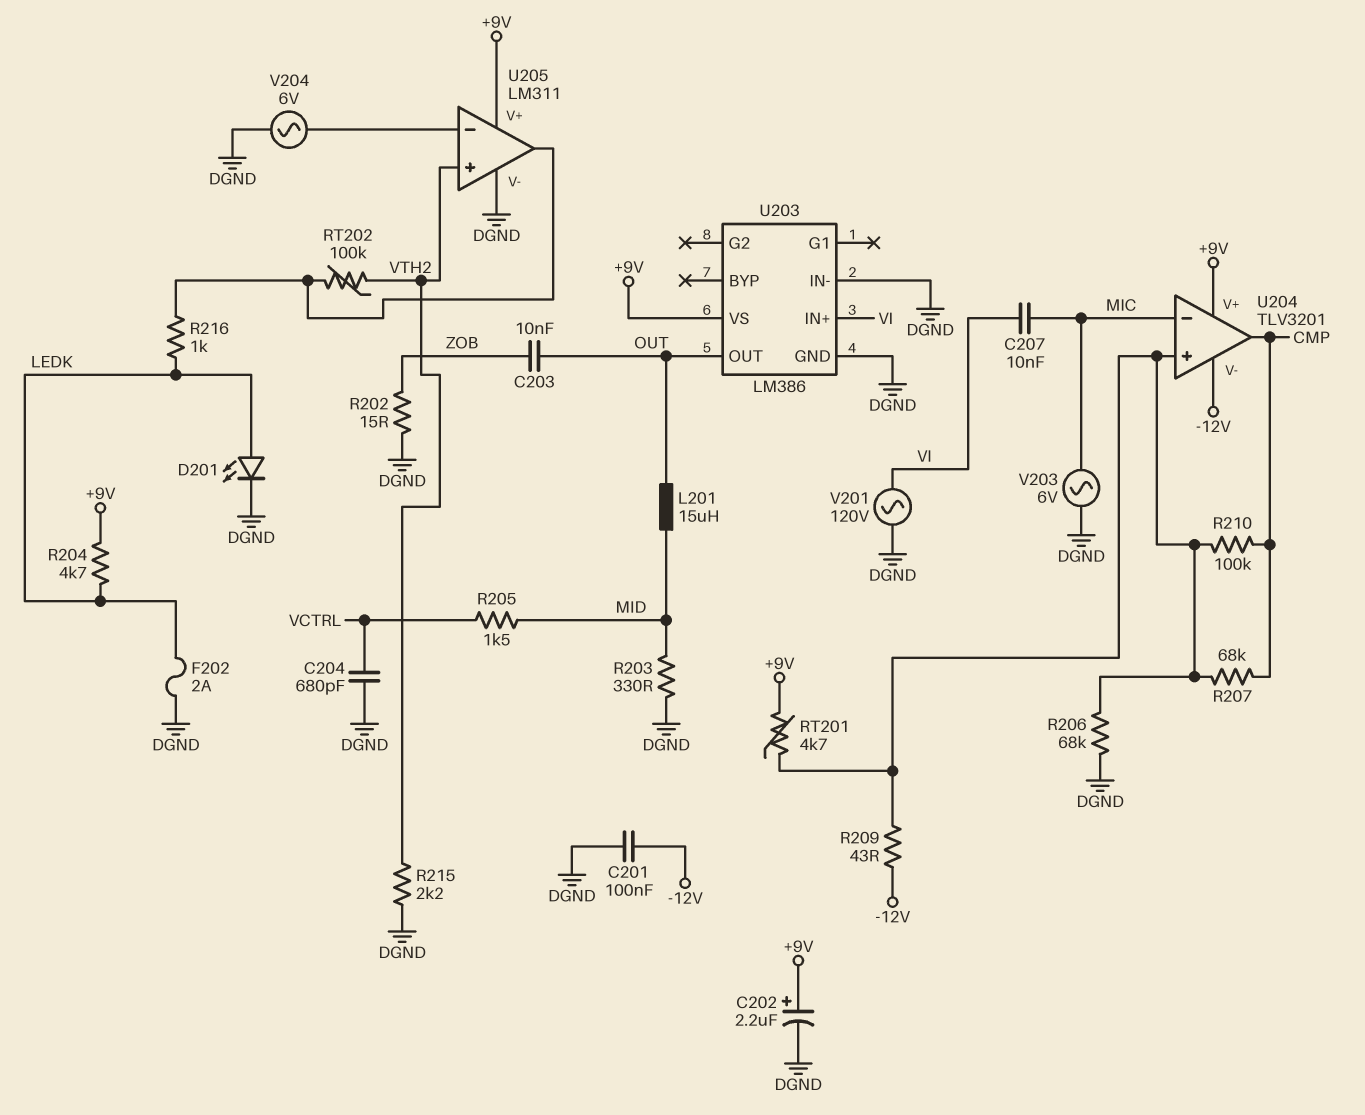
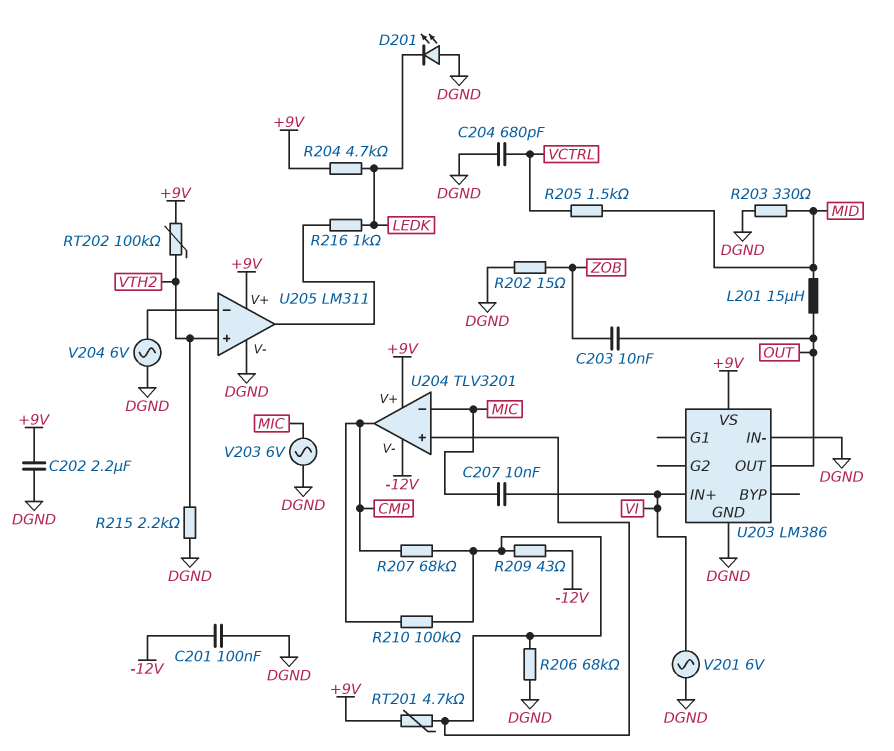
C202: 2.2uF (plus +9V, minus DGND) -> 2.2uF (+9V, DGND)
D201: LED (A LEDK, K DGND) -> LED (A DGND, K LEDK)
F202: 2A (DGND, LEDK) -> none
RT202: 100k (U205/out, VTH2) -> 100k (+9V, VTH2)
V201: AC 120V (DGND, VI) -> AC 6V (DGND, VI)

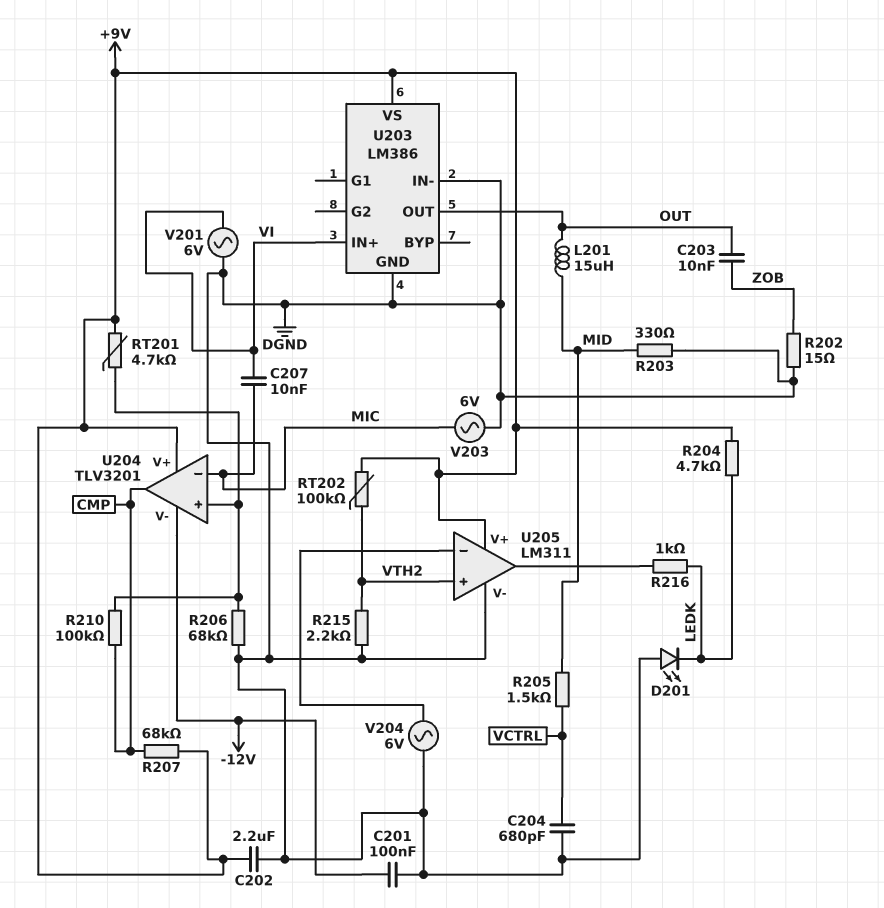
R207: 68k (CMP, U204/in+) -> 68k (+9V, CMP)
R209: 43 (-12V, U204/in+) -> none

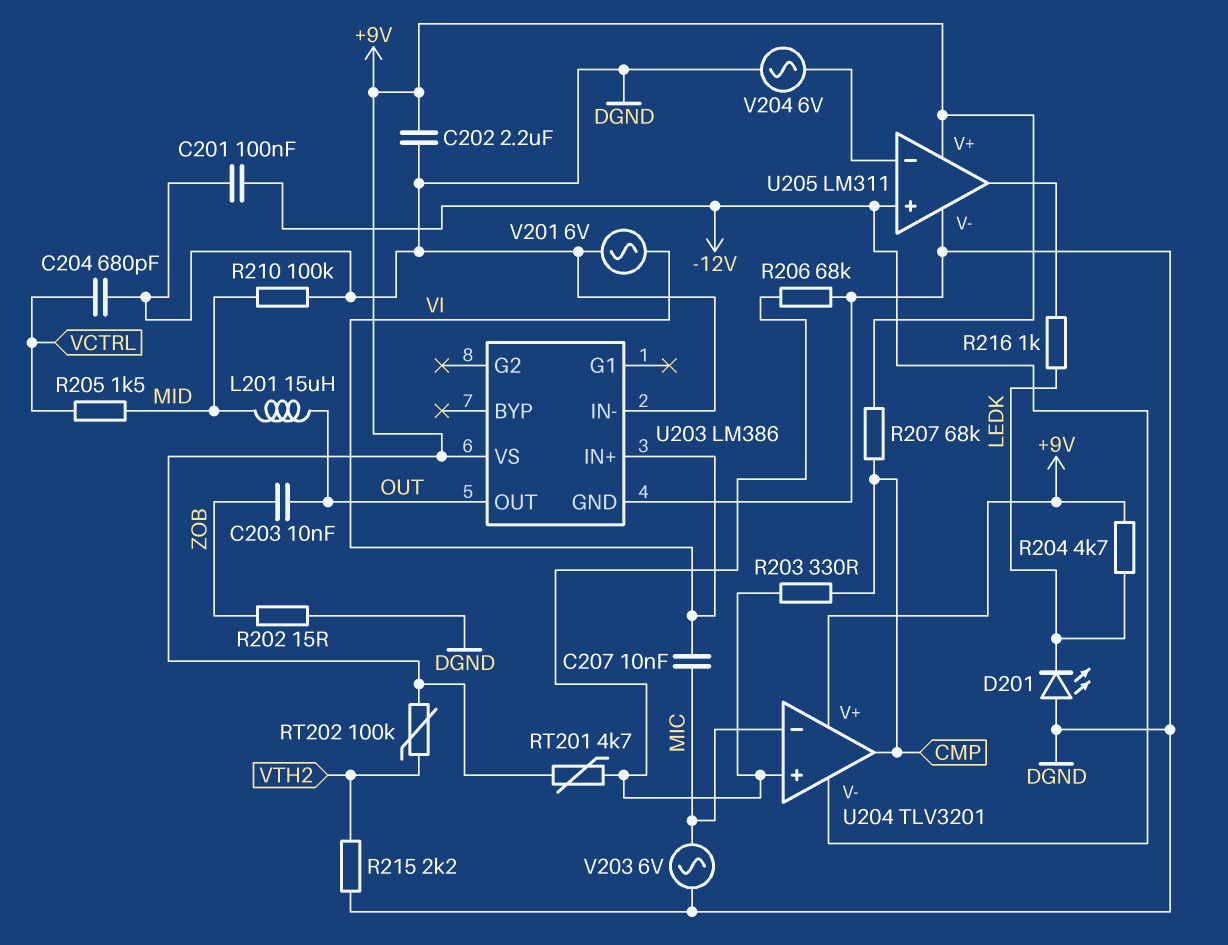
R203: 330 (DGND, MID) -> 330 (CMP, U204/in+)
R210: 100k (CMP, U204/in+) -> 100k (DGND, MID)
U205 pin in+: VTH2 -> -12V

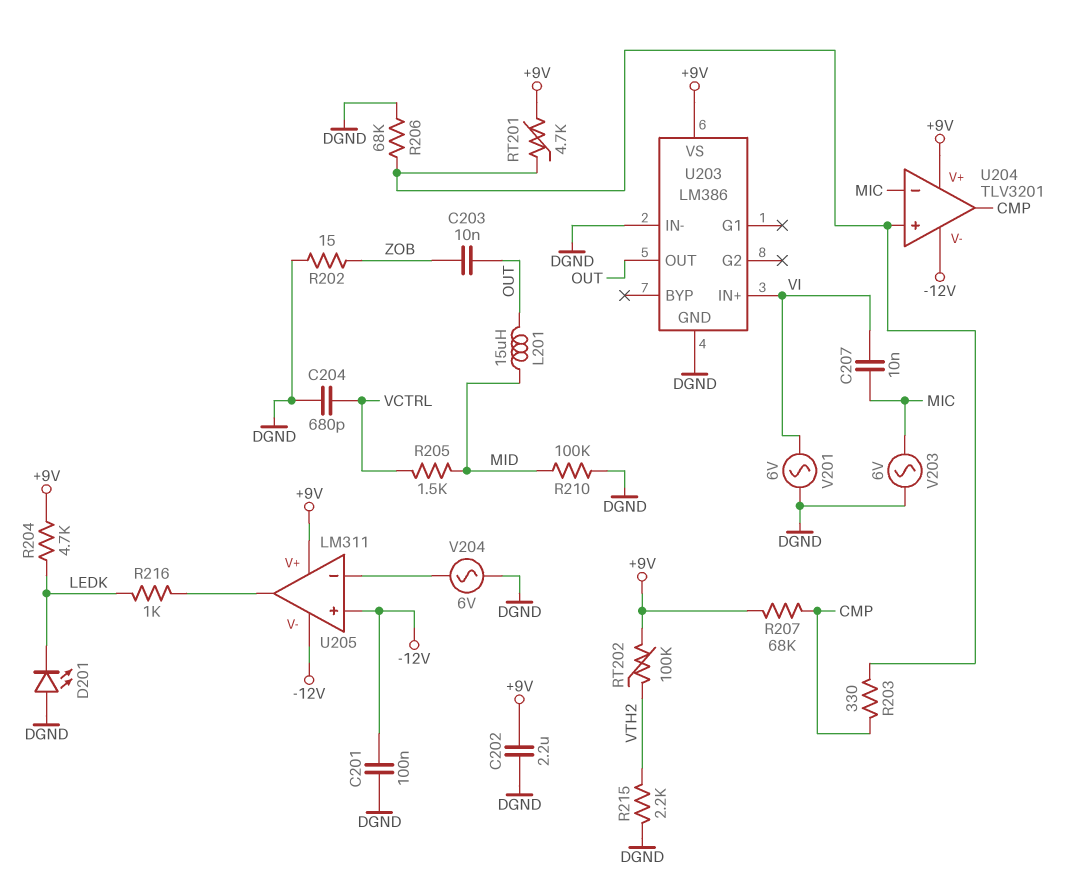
U205 pin V-: DGND -> -12V

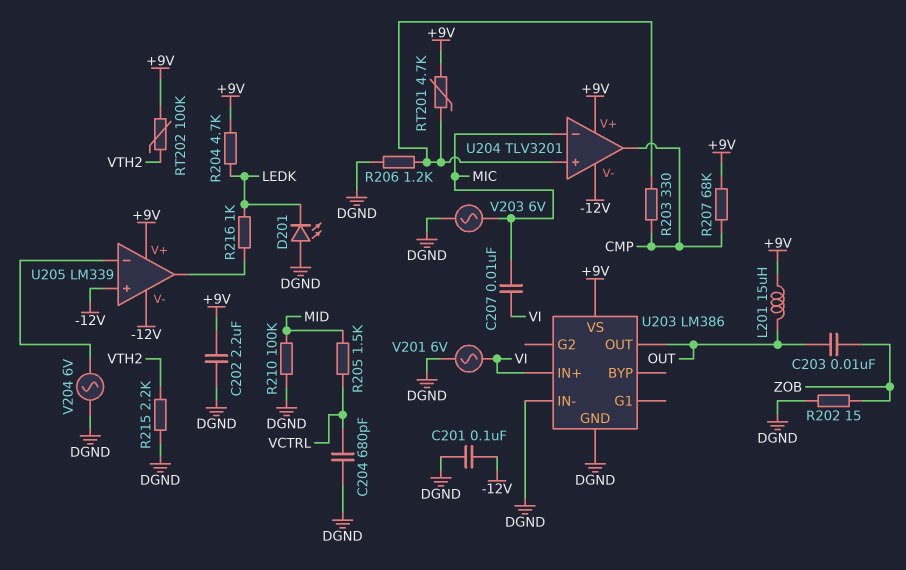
L201: 15uH (MID, OUT) -> 15uH (+9V, OUT)
R206: 68k (DGND, U204/in+) -> 1.2k (DGND, U204/in+)
U205: LM311 -> LM339

